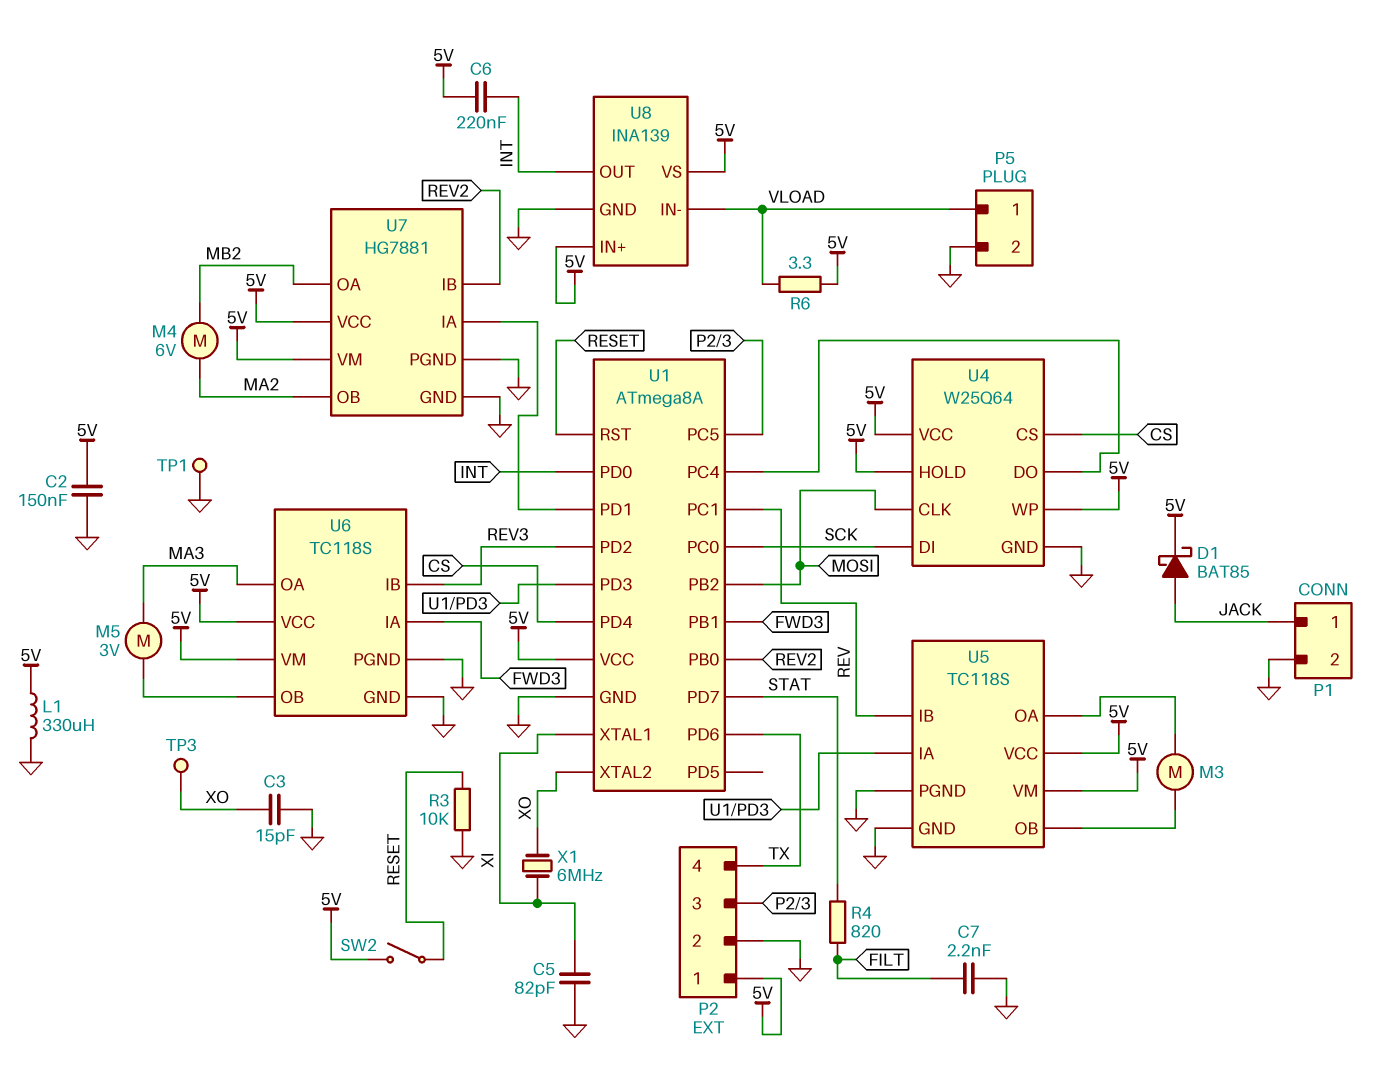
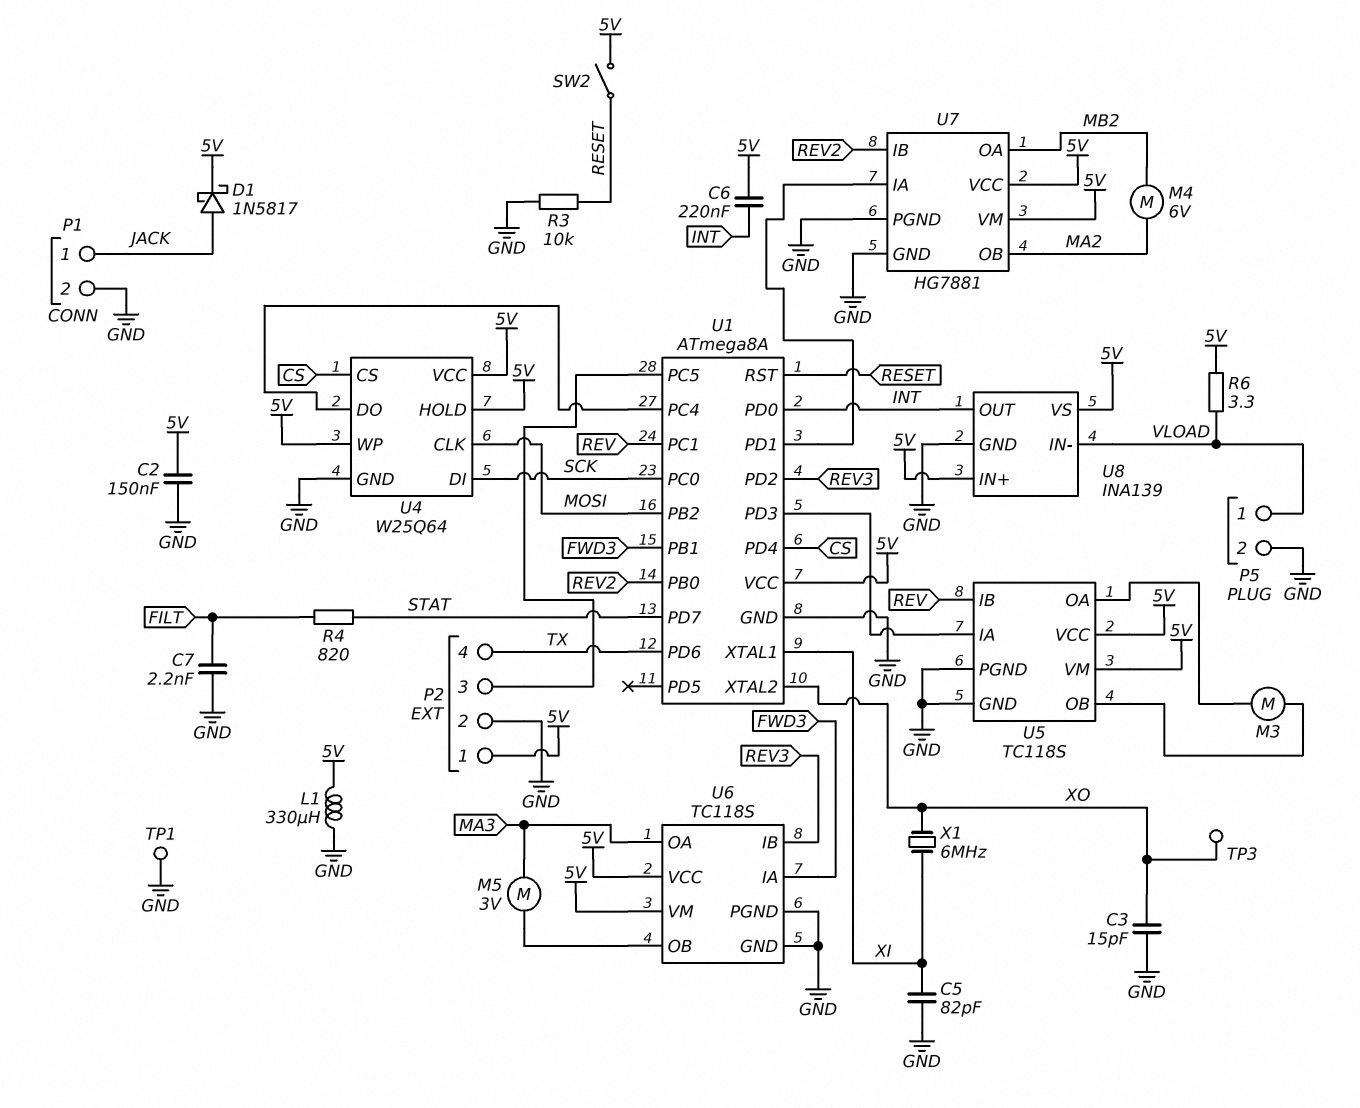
D1: schottky BAT85 (A JACK, K 5V) -> schottky 1N5817 (A JACK, K 5V)

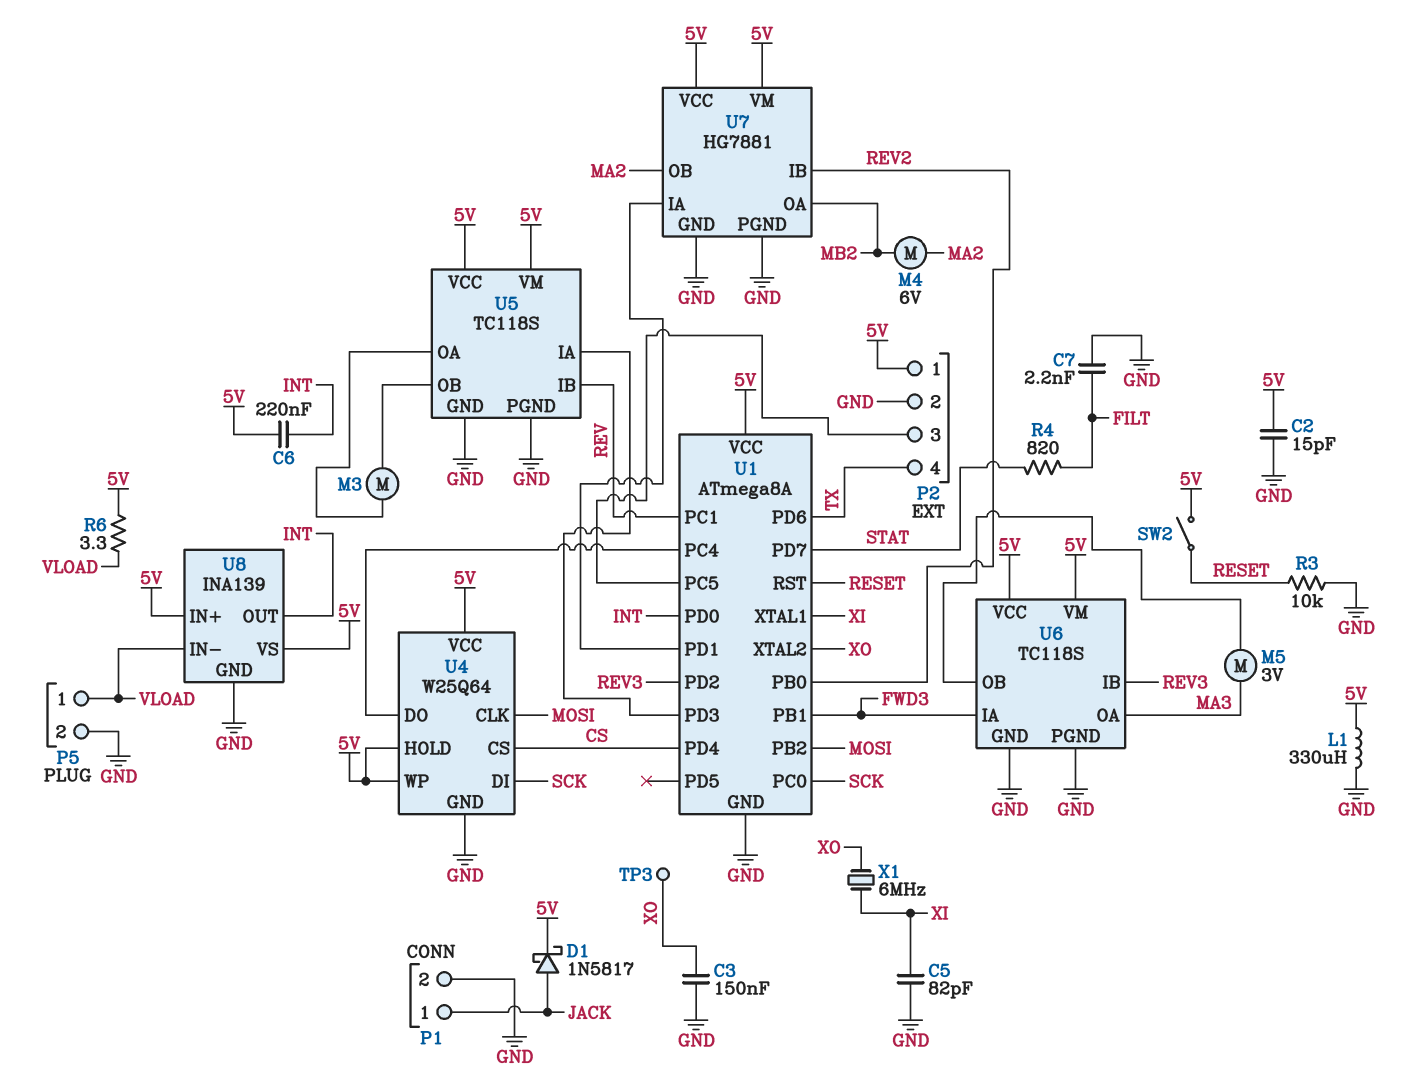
C2: 150nF (5V, GND) -> 15pF (5V, GND)
C3: 15pF (GND, XO) -> 150nF (GND, XO)
TP1: test point (GND) -> none

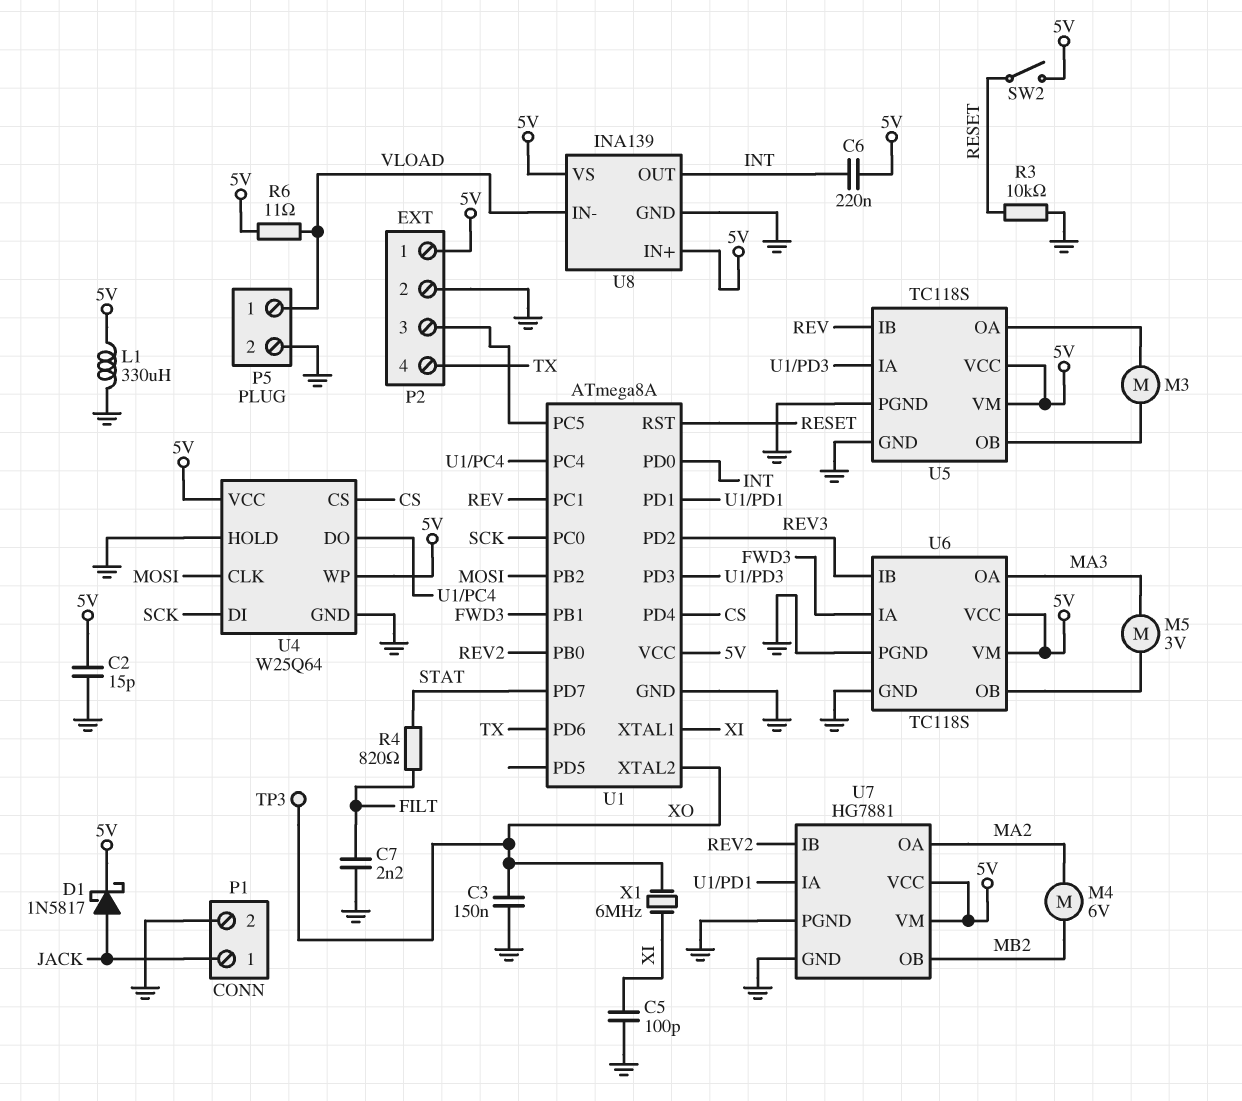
C5: 82pF (GND, XI) -> 100pF (GND, XI)
R6: 3.3 (5V, VLOAD) -> 11 (5V, VLOAD)
U4 pin HOLD: 5V -> GND
U7 pin OA: MB2 -> MA2
U7 pin OB: MA2 -> MB2

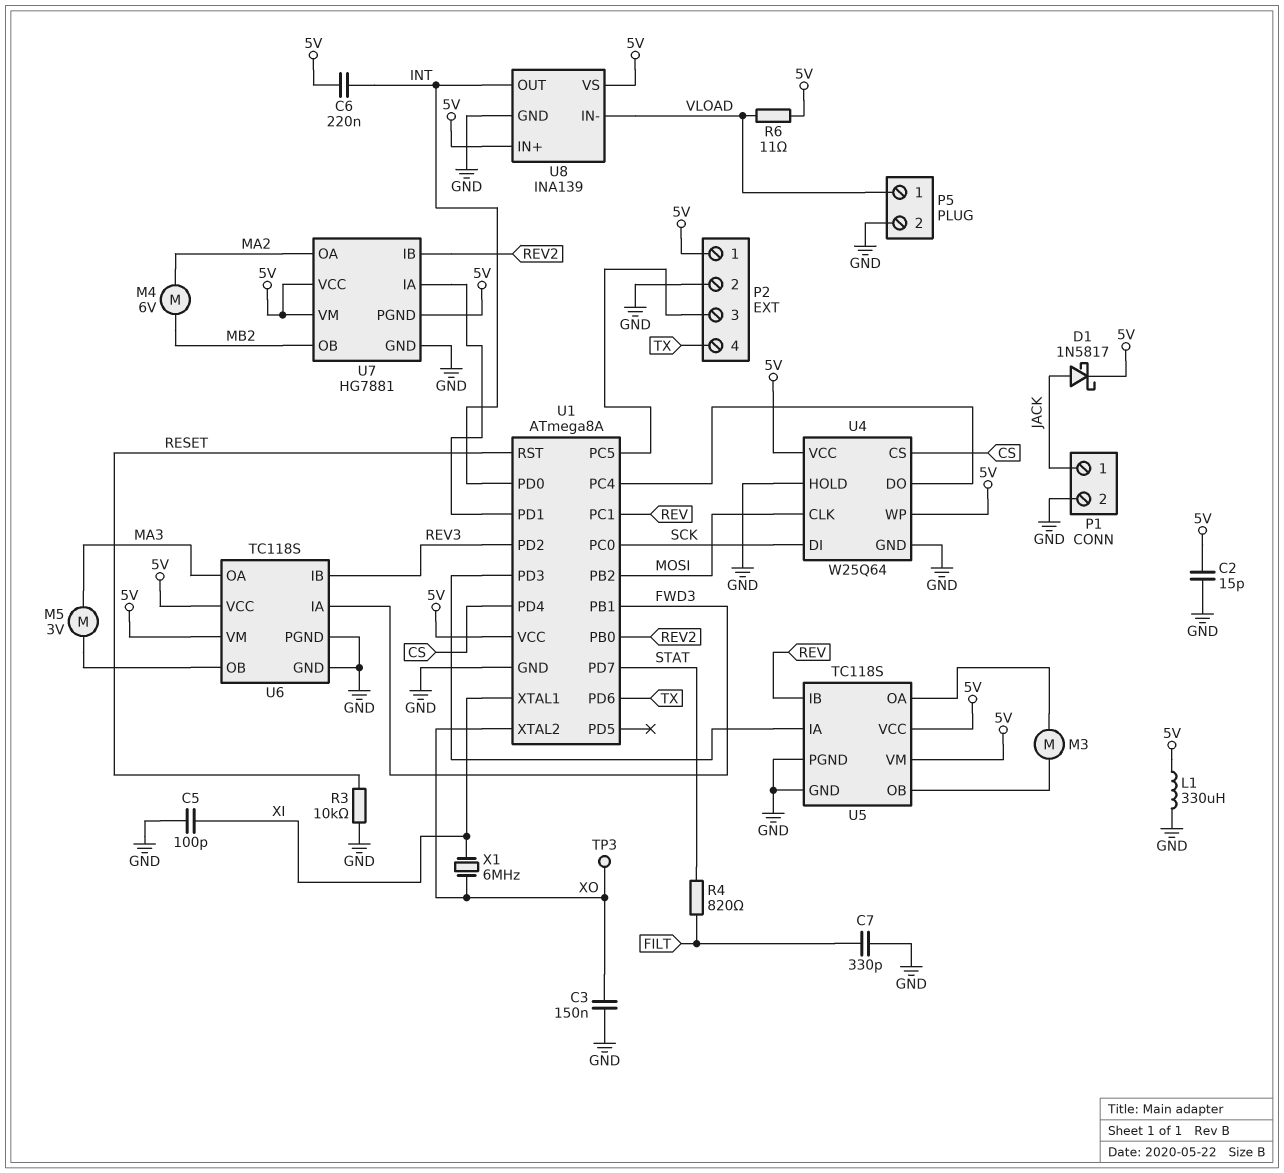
C7: 2.2nF (FILT, GND) -> 330pF (FILT, GND)
SW2: switch (5V, RESET) -> none
U7 pin PGND: GND -> 5V

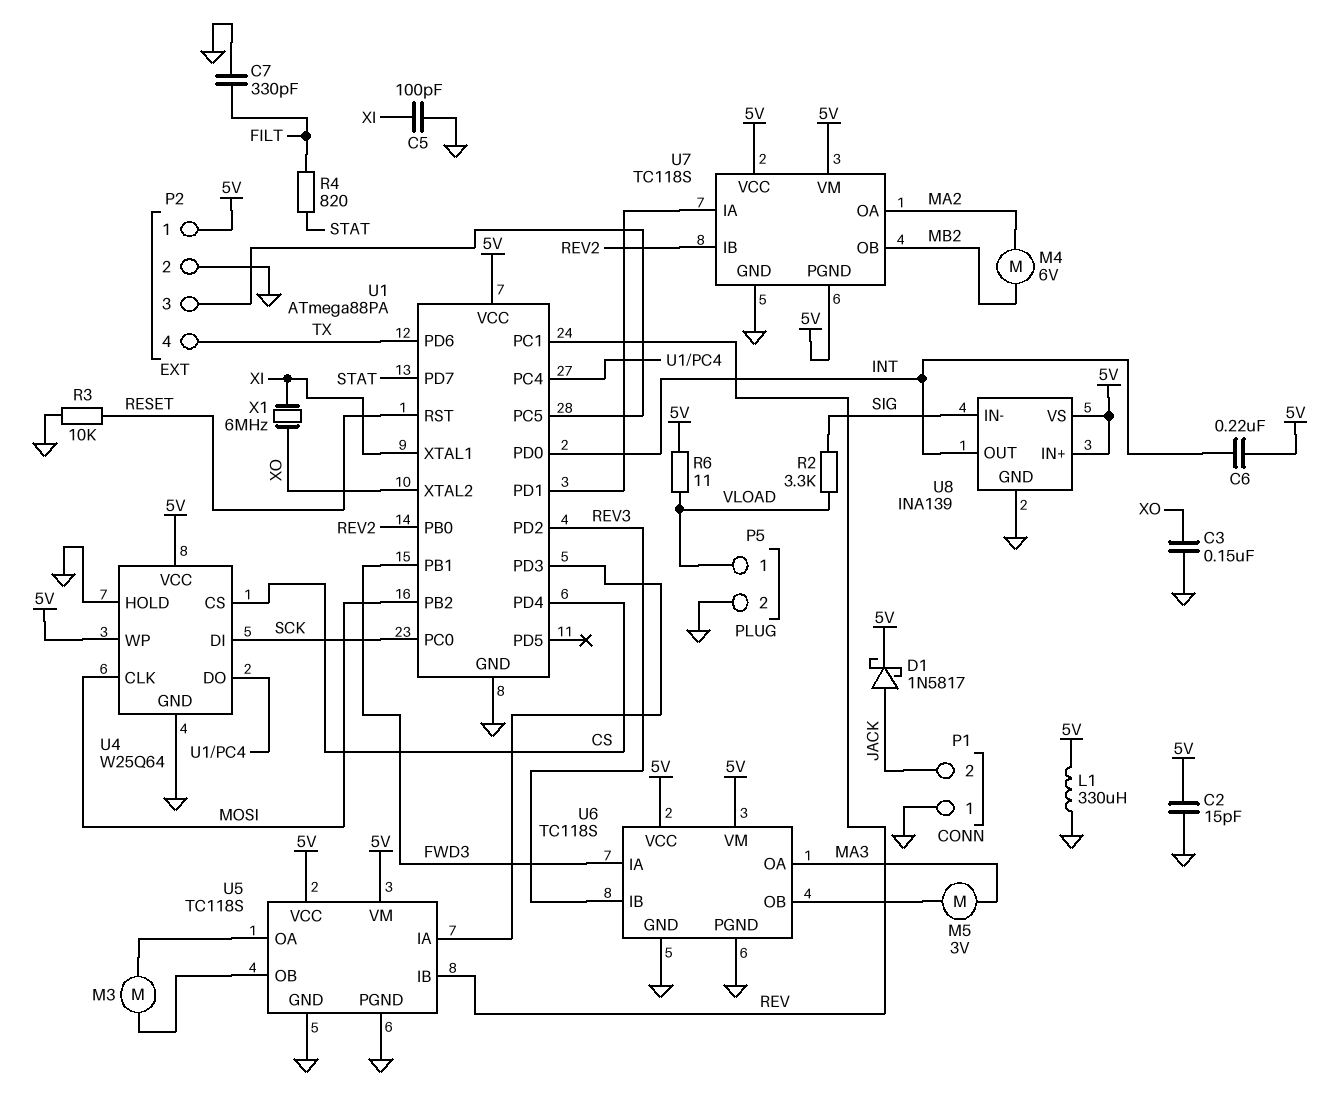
P1 pin 1: JACK -> GND
P1 pin 2: GND -> JACK
R2: none -> 3.3k (SIG, VLOAD)
TP3: test point (XO) -> none
U1: ATmega8A -> ATmega88PA
U7: HG7881 -> TC118S
U8 pin IN-: VLOAD -> SIG

